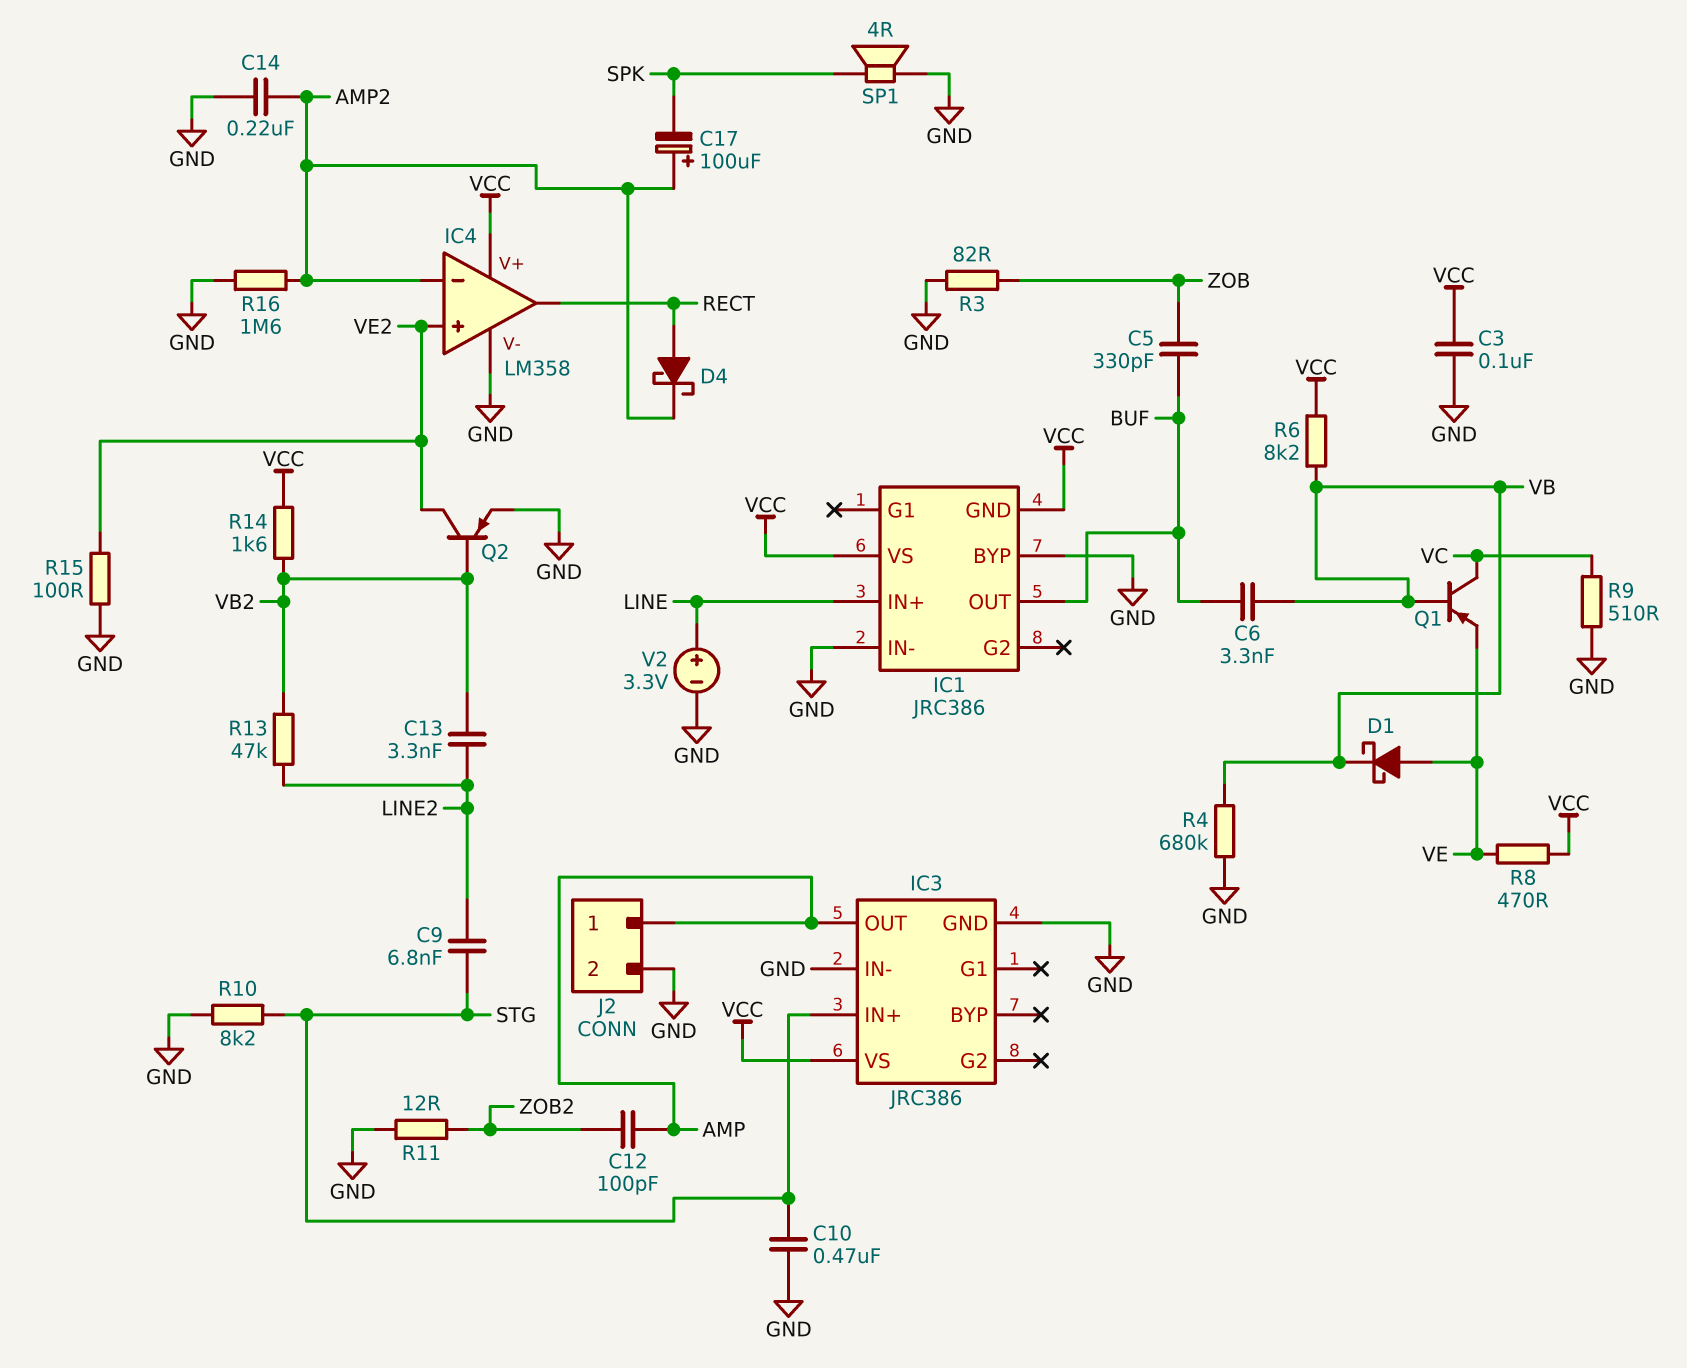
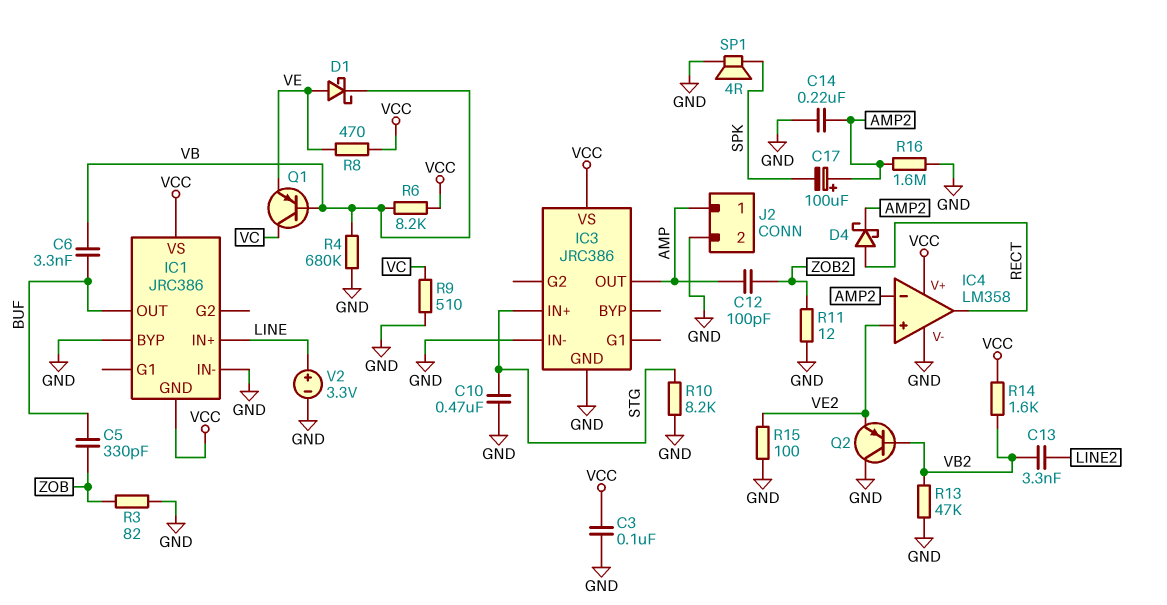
C9: 6.8nF (LINE2, STG) -> none
Q2: PNP (B VB2, C VE2, E GND) -> PNP (B VB2, C GND, E VE2)
R13: 47k (LINE2, VB2) -> 47k (GND, VB2)

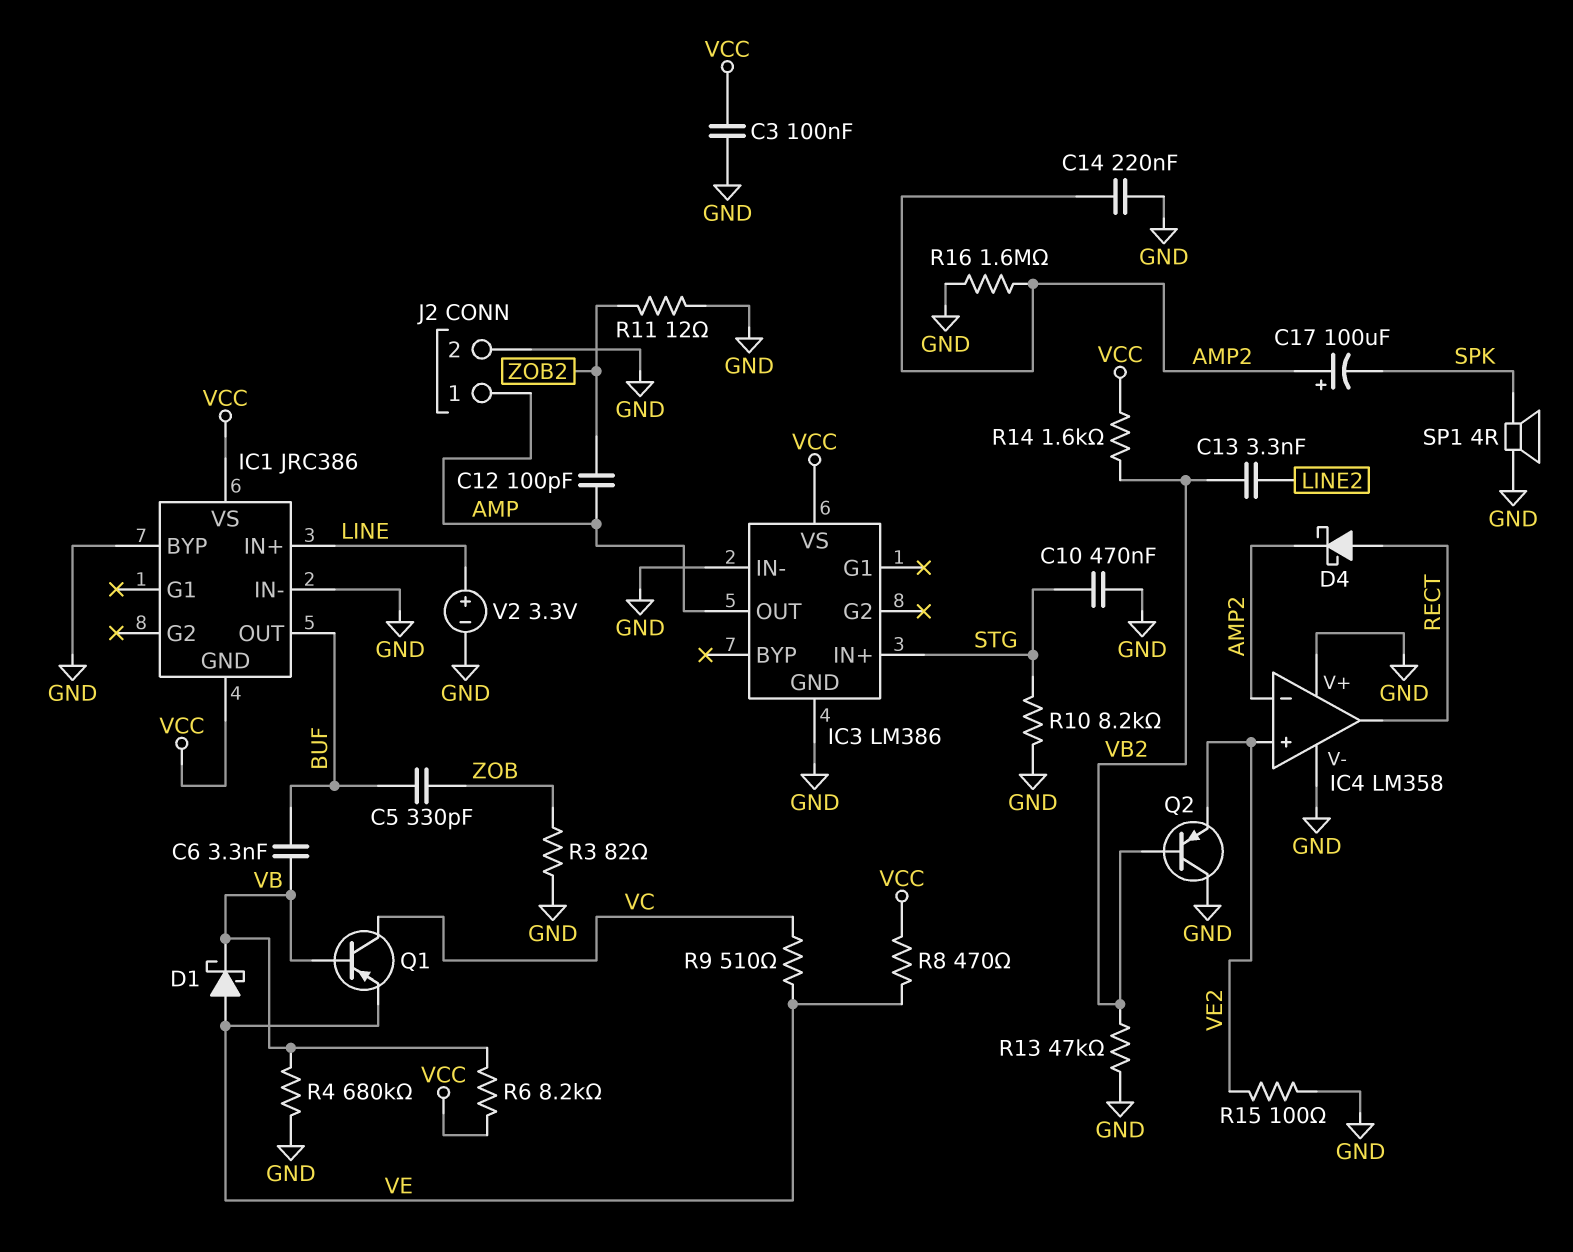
IC3: JRC386 -> LM386
IC4 pin V+: VCC -> GND
R9: 510 (GND, VC) -> 510 (VC, VE)

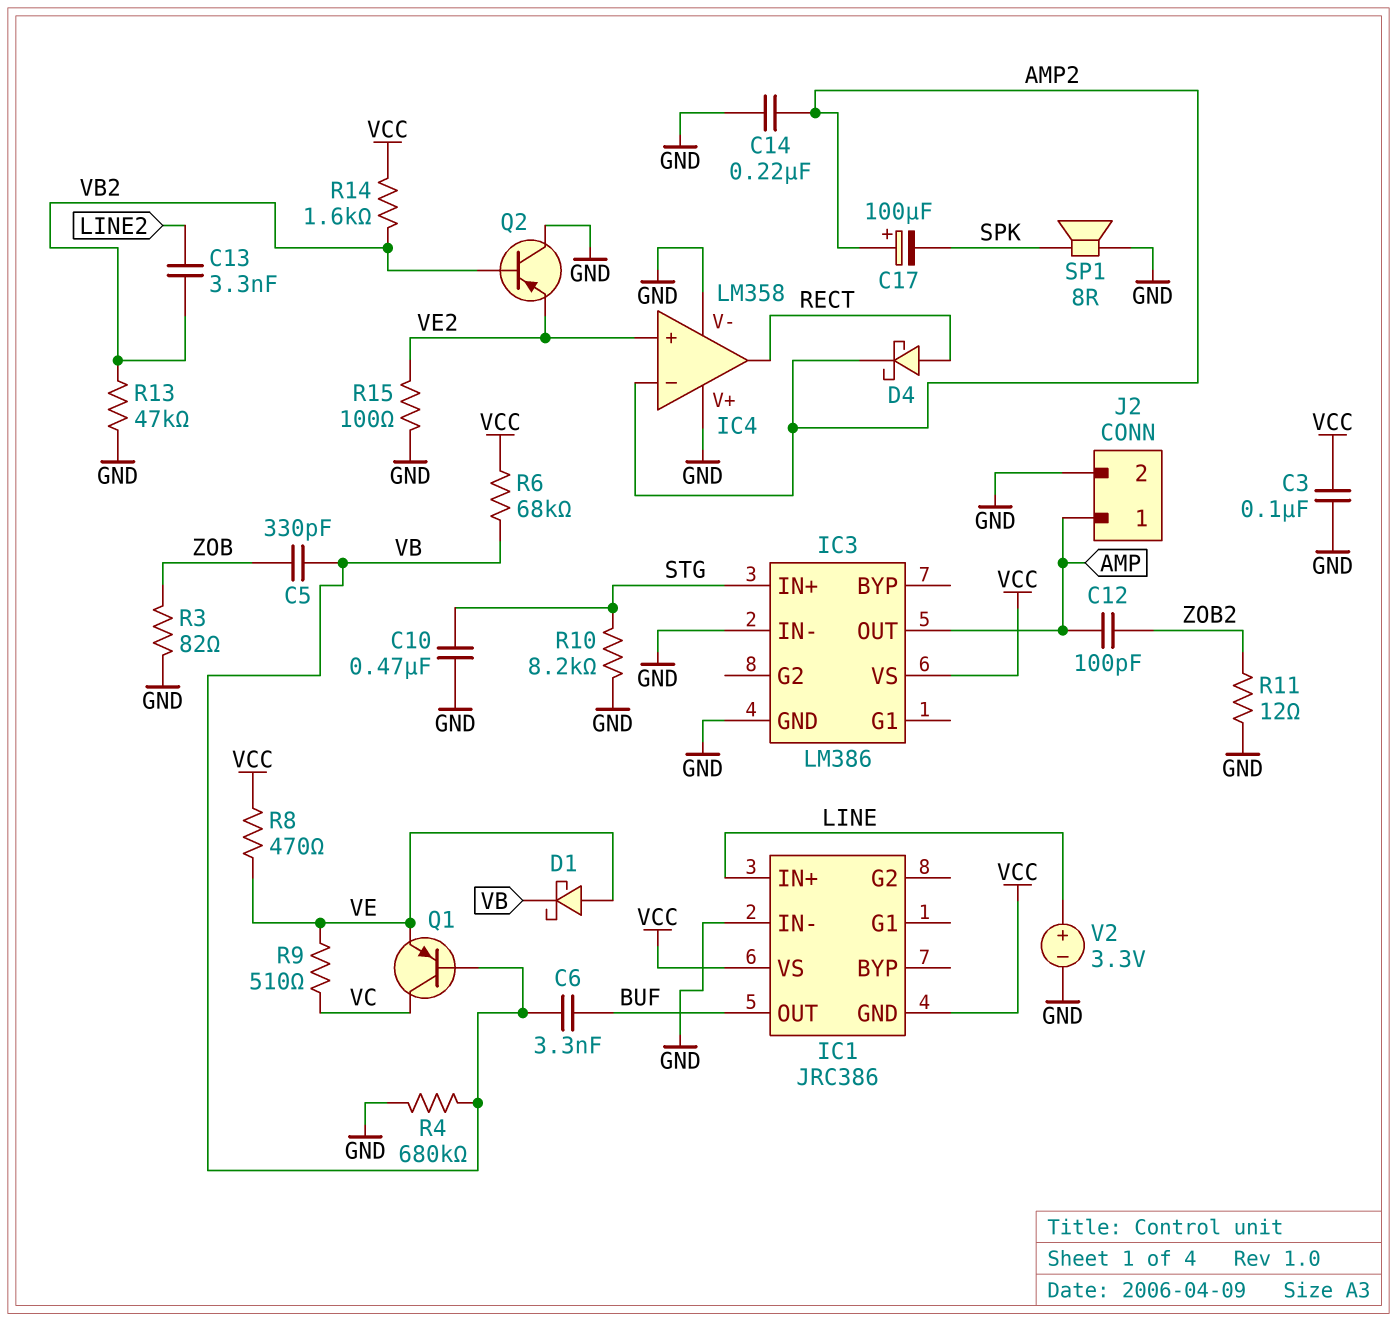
C5: 330pF (BUF, ZOB) -> 330pF (VB, ZOB)
IC1 pin BYP: GND -> none
R6: 8.2k (VB, VCC) -> 68k (VB, VCC)
R16: 1.6M (AMP2, GND) -> none
SP1: speaker 4R (GND, SPK) -> speaker 8R (GND, SPK)

